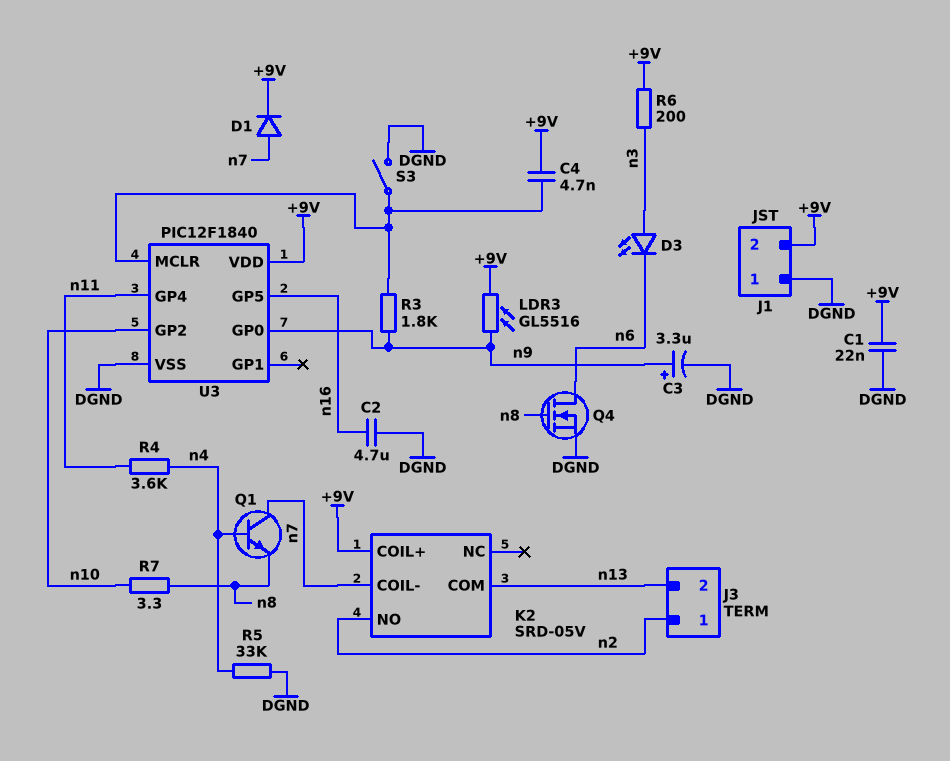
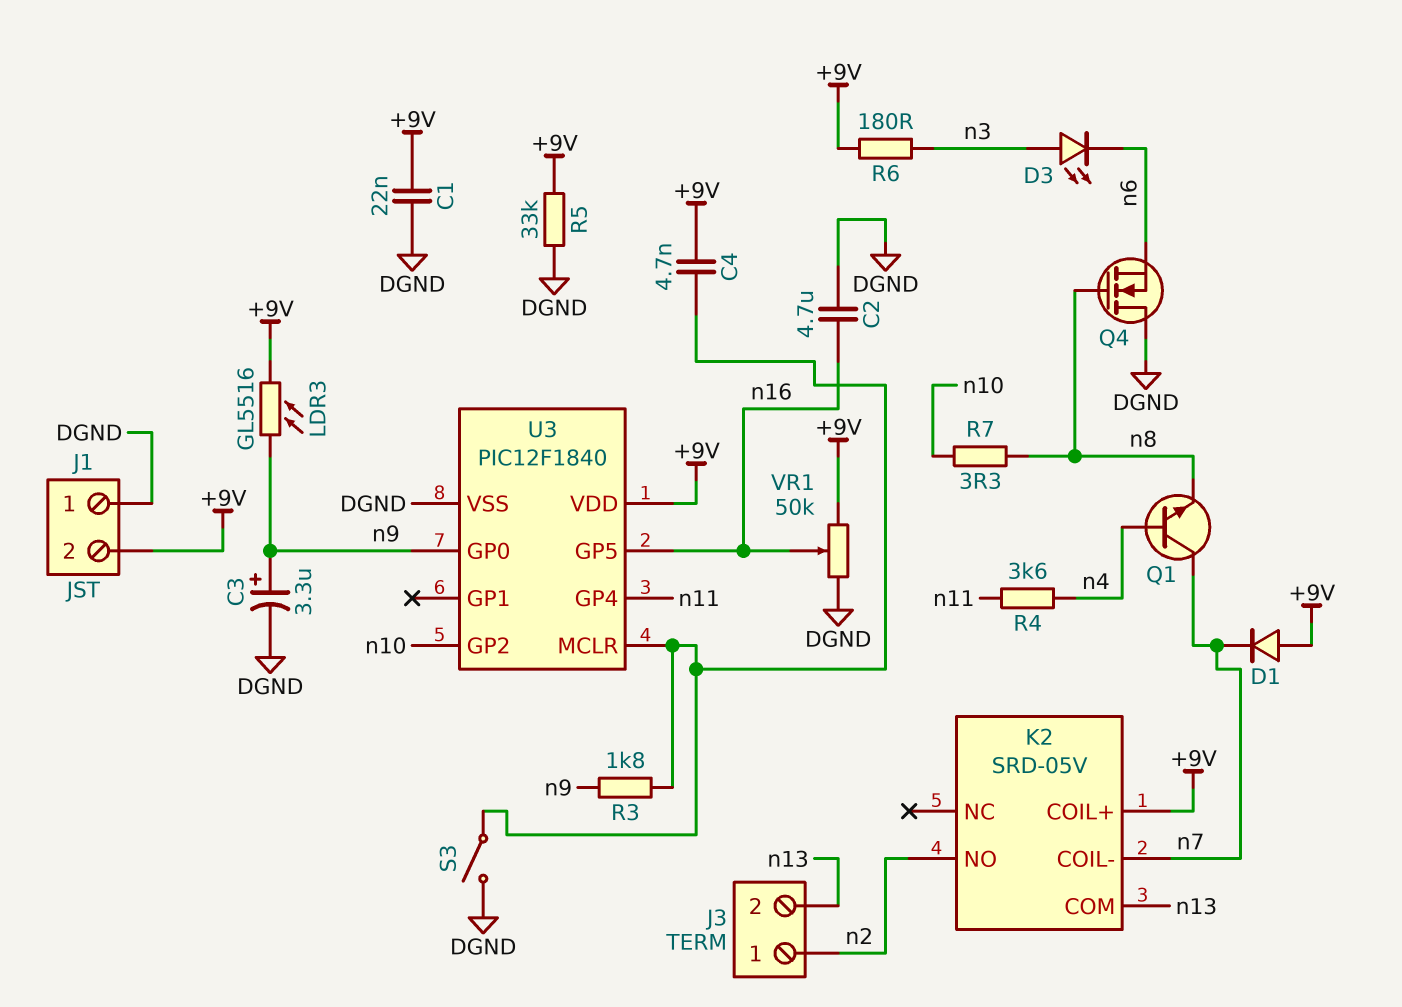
D1: diode (A n7, K +9V) -> diode (A +9V, K n7)
Q4: NMOS (G n8, D n6, S DGND) -> NMOS (G n8, D DGND, S n6)
R5: 33k (DGND, n4) -> 33k (+9V, DGND)
R6: 200 (+9V, n3) -> 180 (+9V, n3)
VR1: none -> 50k (+9V, DGND, wiper n16)

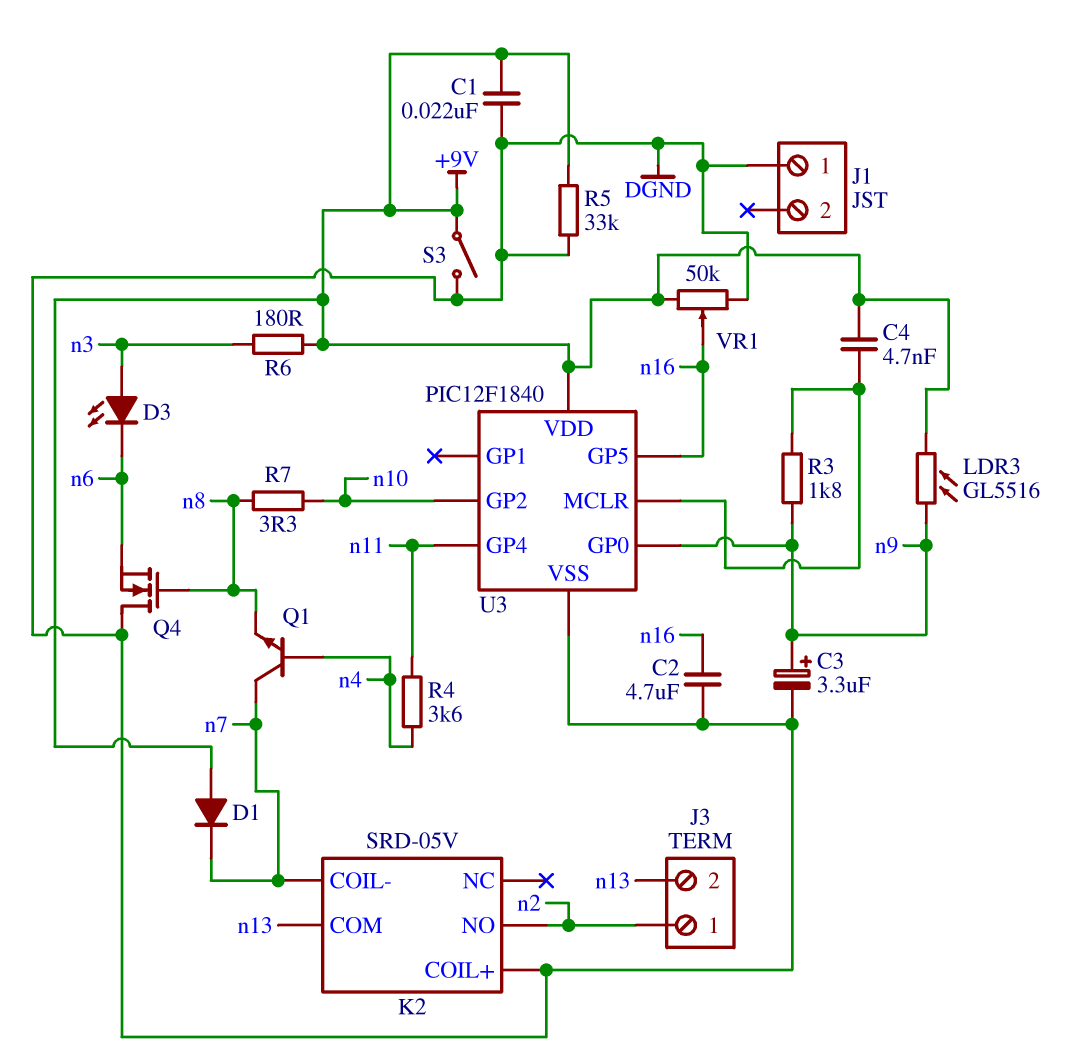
J1 pin 2: +9V -> none
K2 pin COIL+: +9V -> DGND
S3: switch (DGND, U3/MCLR) -> switch (+9V, DGND)

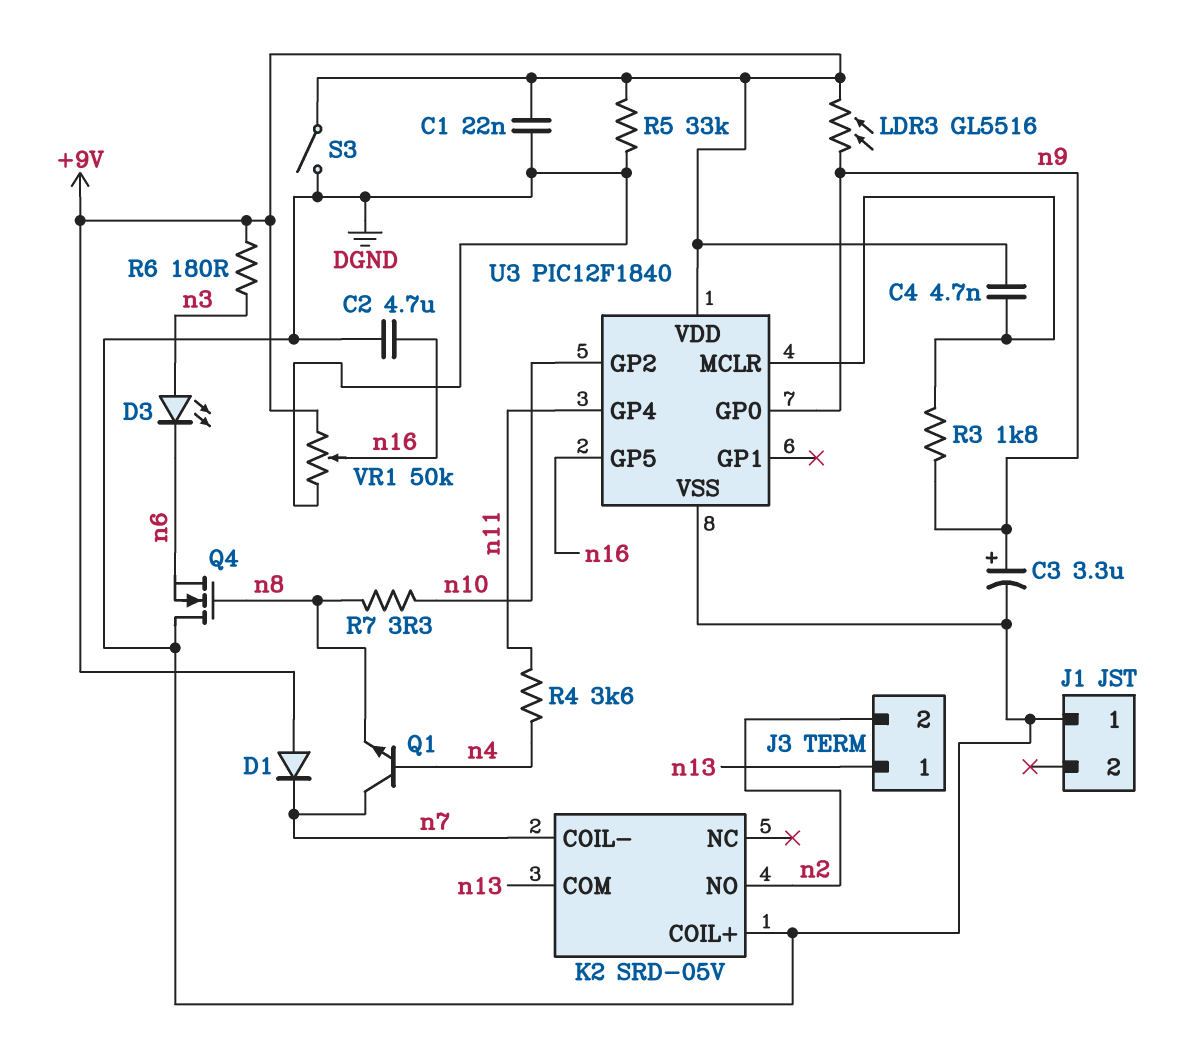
J3 pin 1: n2 -> n13
J3 pin 2: n13 -> n2

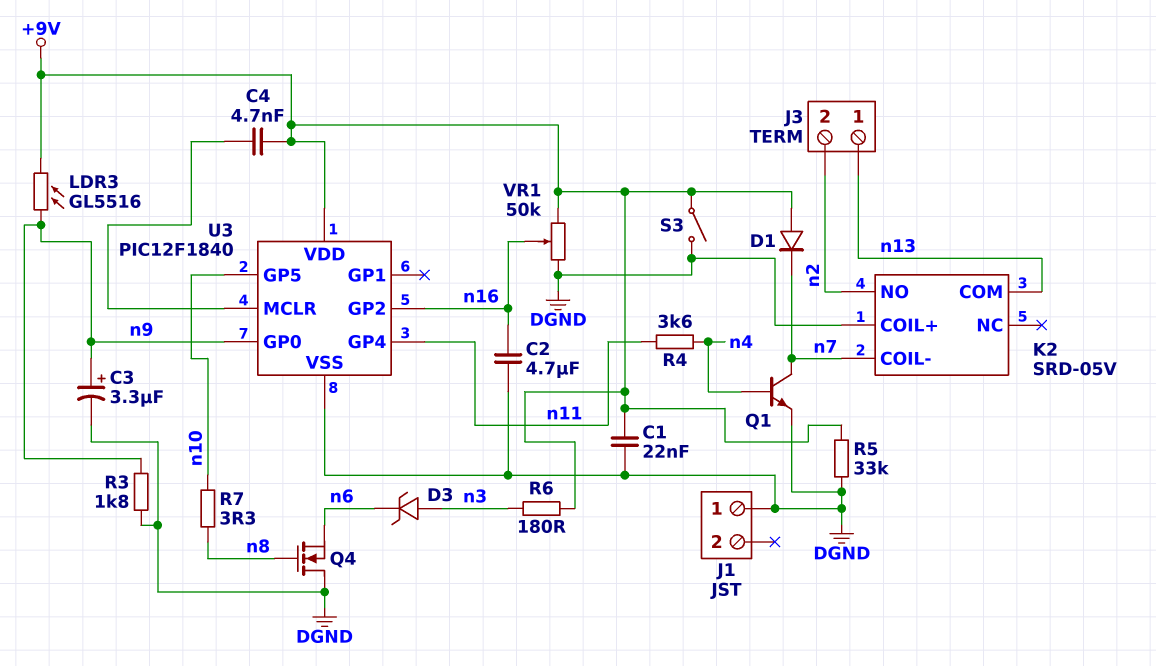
D3: LED (A n3, K n6) -> zener (A n3, K n6)
Q1: NPN (B n4, C n7, E n8) -> NPN (B n4, C n7, E DGND)
R3: 1.8k (U3/MCLR, n9) -> 1.8k (DGND, n9)
U3 pin GP2: n10 -> n16
U3 pin GP5: n16 -> n10

